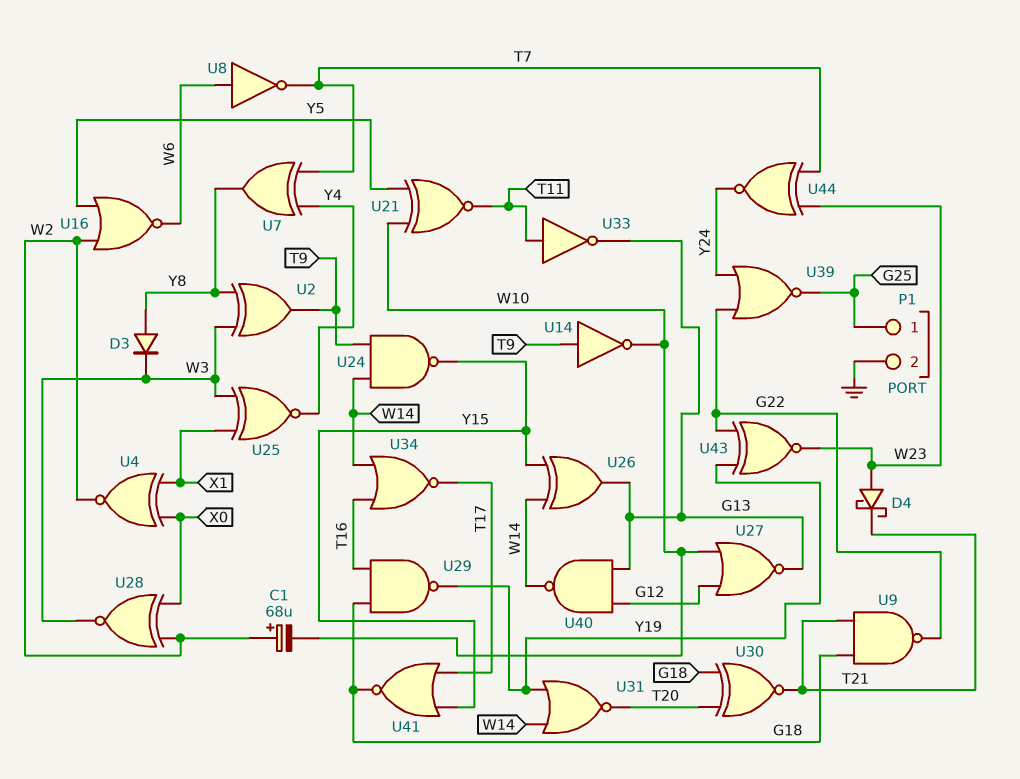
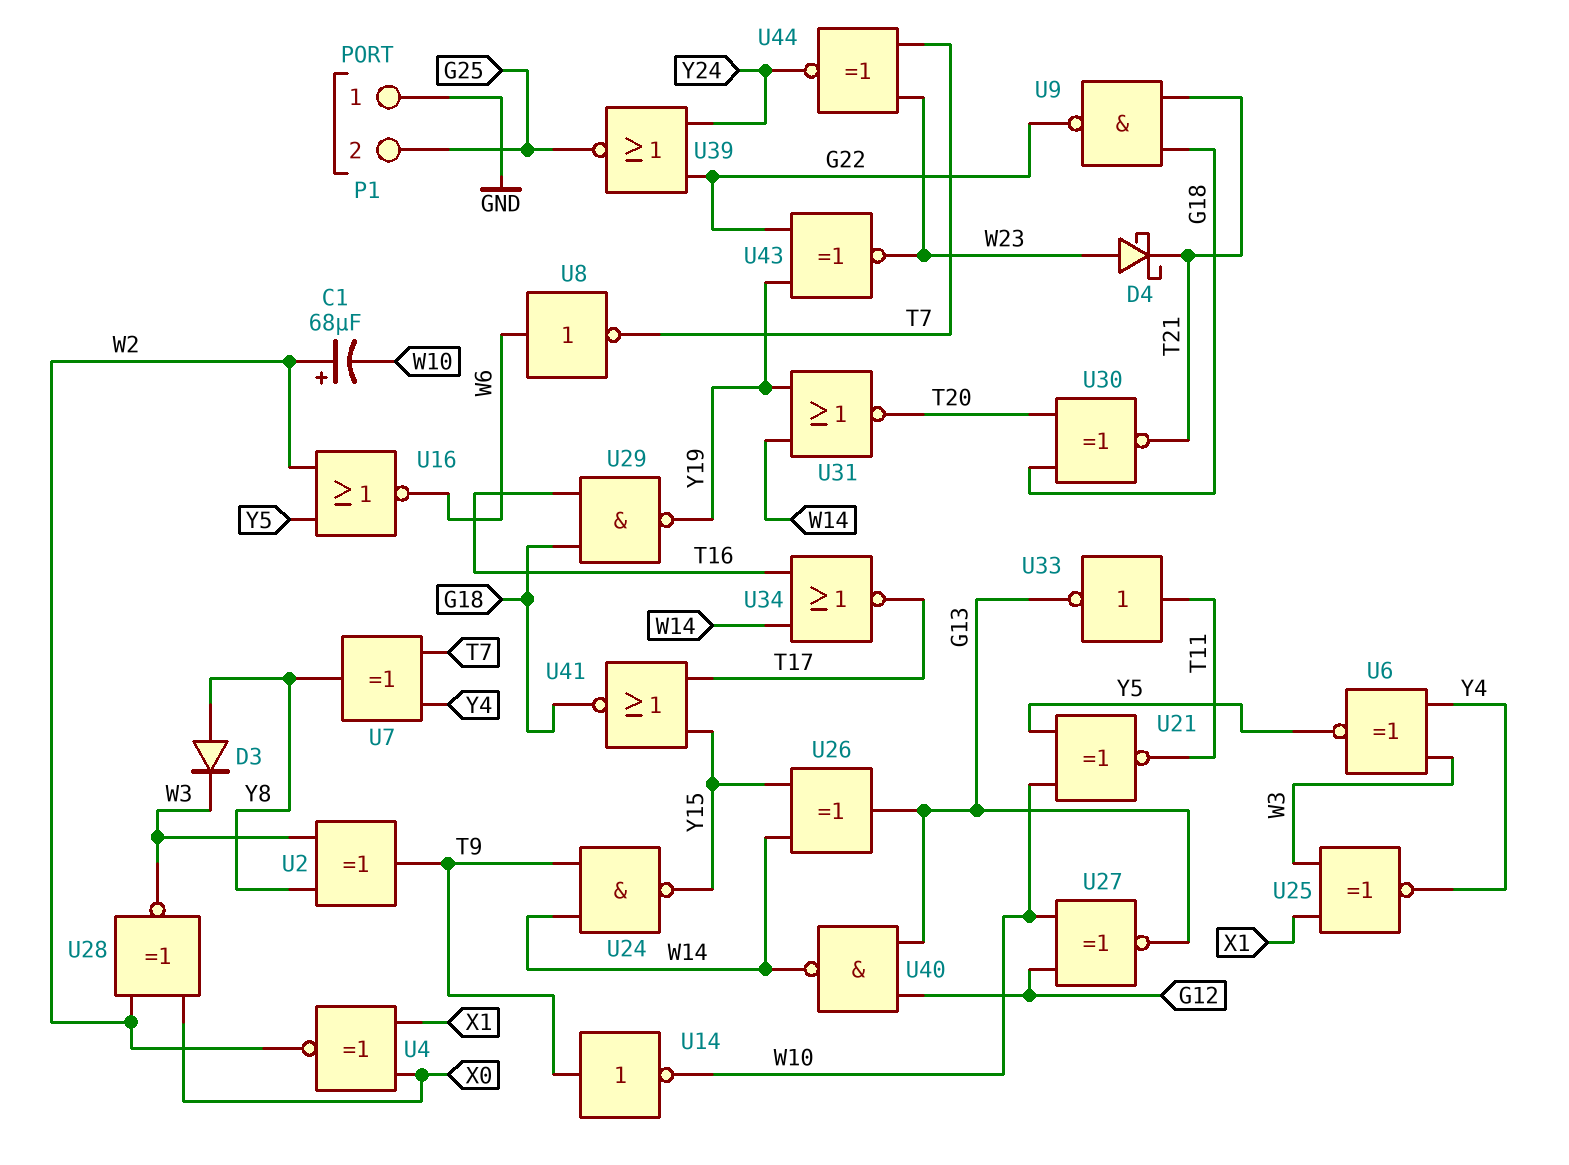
P1 pin 1: G25 -> GND
P1 pin 2: GND -> G25
U6: none -> XNOR (in W3, in Y4, out Y5)
U27: NOR (in G12, in W10, out G13) -> XNOR (in G12, in W10, out G13)

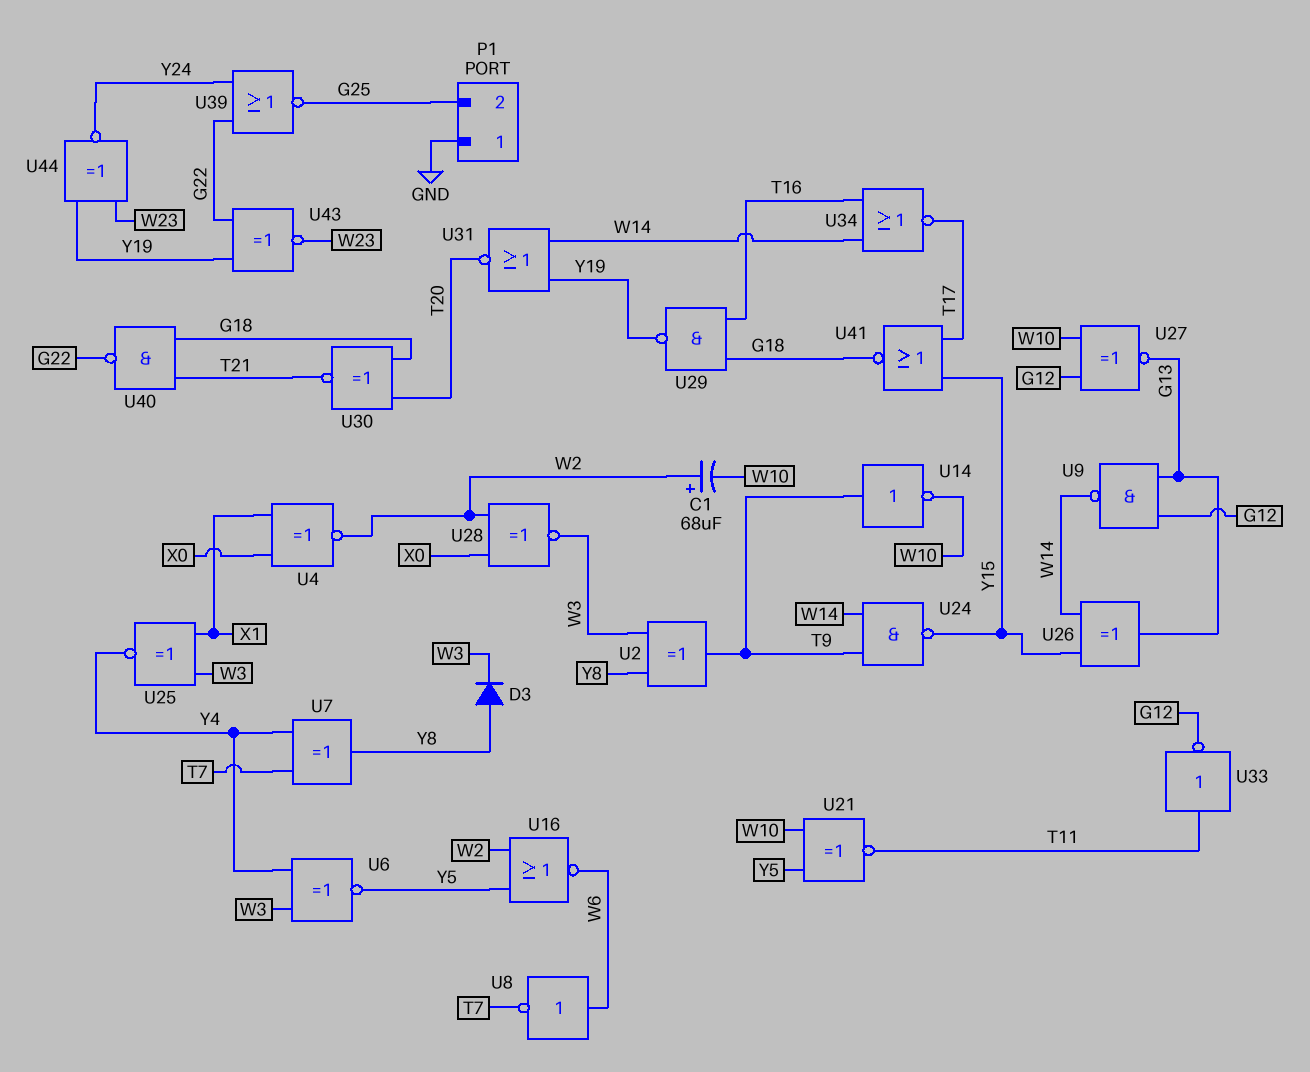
D4: schottky (A W23, K T21) -> none
U9: NAND (in G18, in T21, out G22) -> NAND (in G12, in G13, out W14)
U33: NOT (in T11, out G13) -> NOT (in T11, out G12)
U40: NAND (in G12, in G13, out W14) -> NAND (in G18, in T21, out G22)
U44: XNOR (in T7, in W23, out Y24) -> XNOR (in W23, in Y19, out Y24)

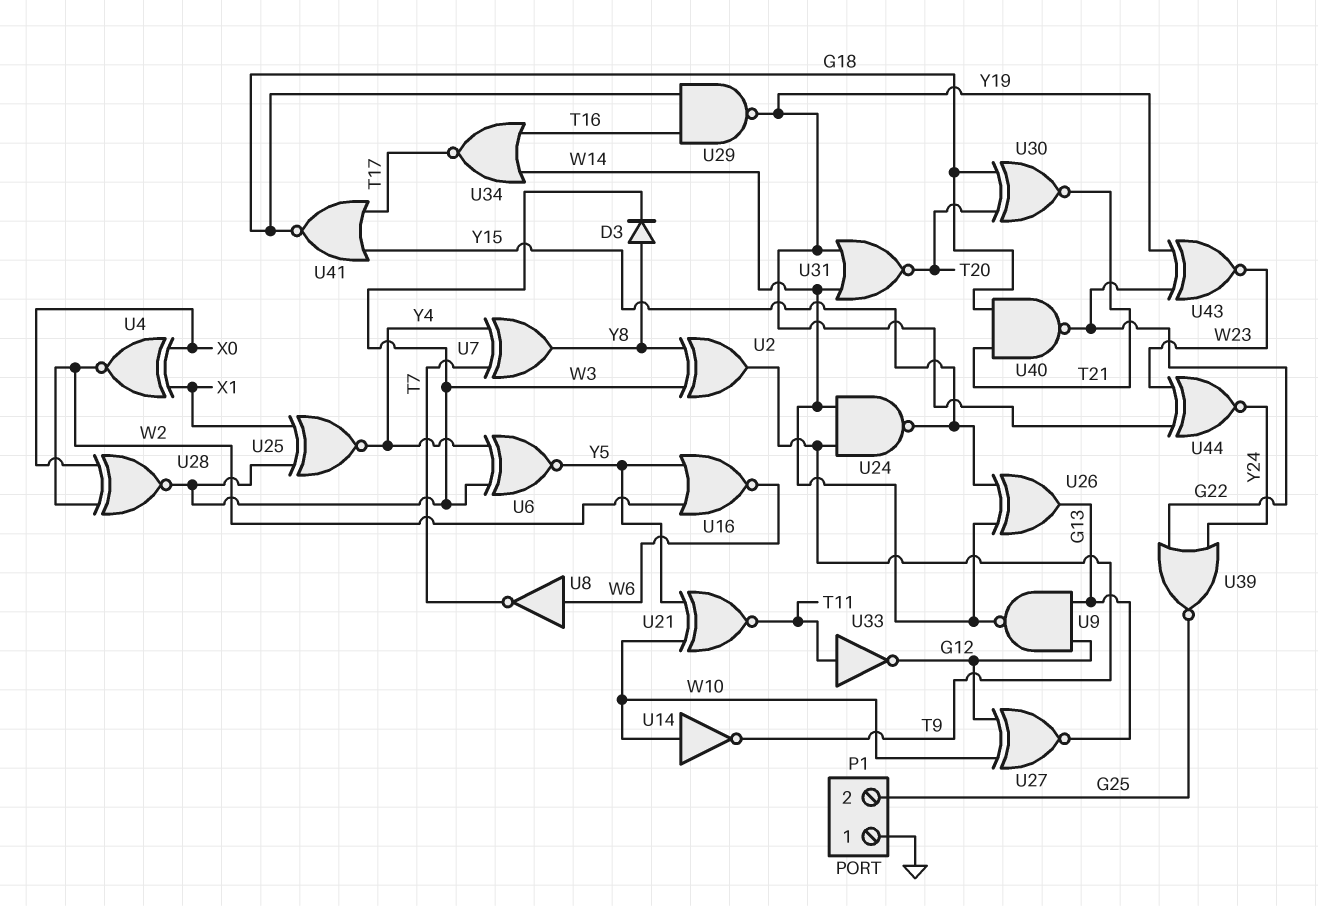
C1: 68uF (plus W2, minus W10) -> none
U14: NOT (in T9, out W10) -> NOT (in W10, out T9)

